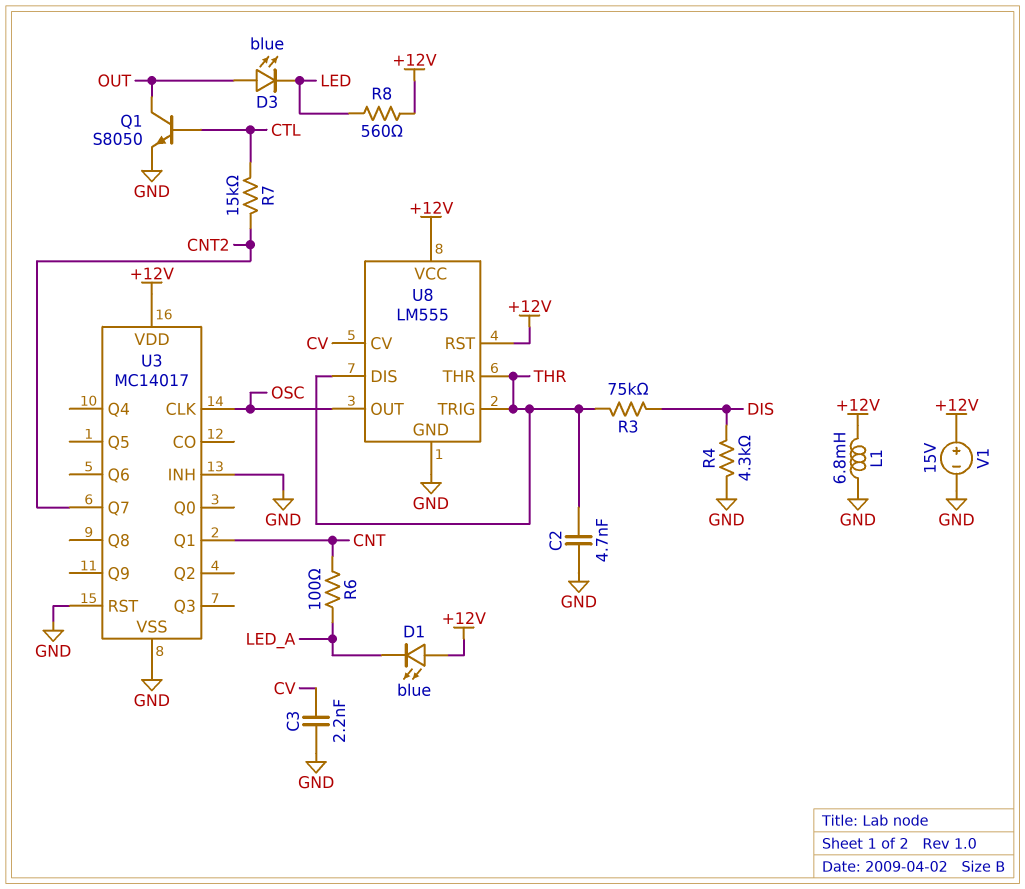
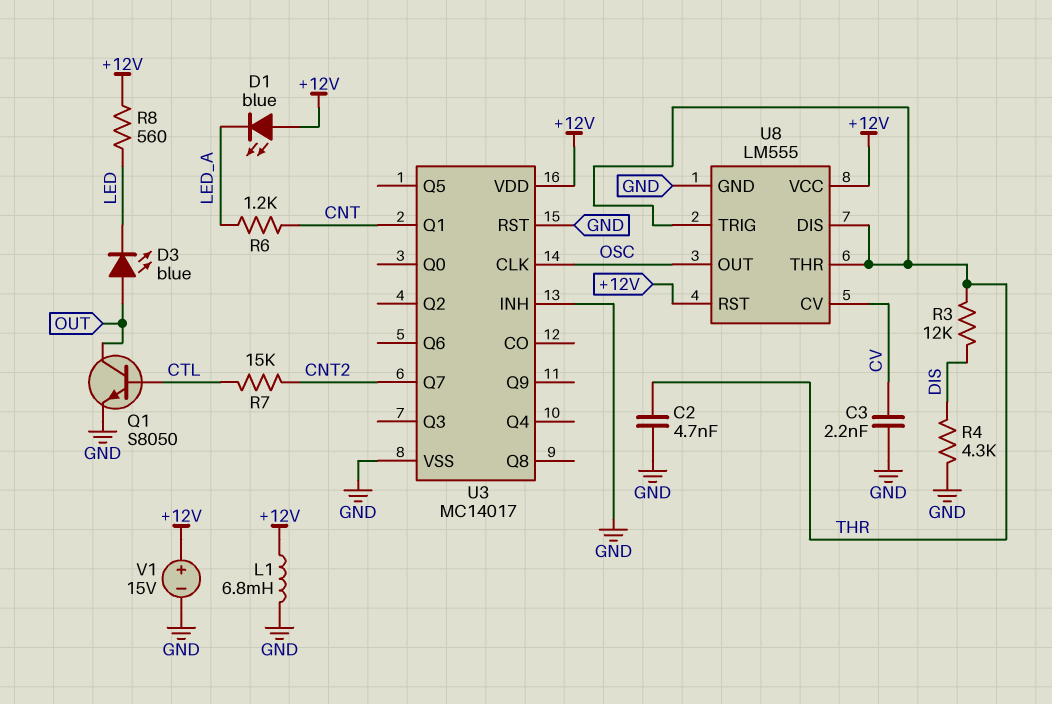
R3: 75k (DIS, THR) -> 12k (DIS, THR)
R6: 100 (CNT, LED_A) -> 1.2k (CNT, LED_A)

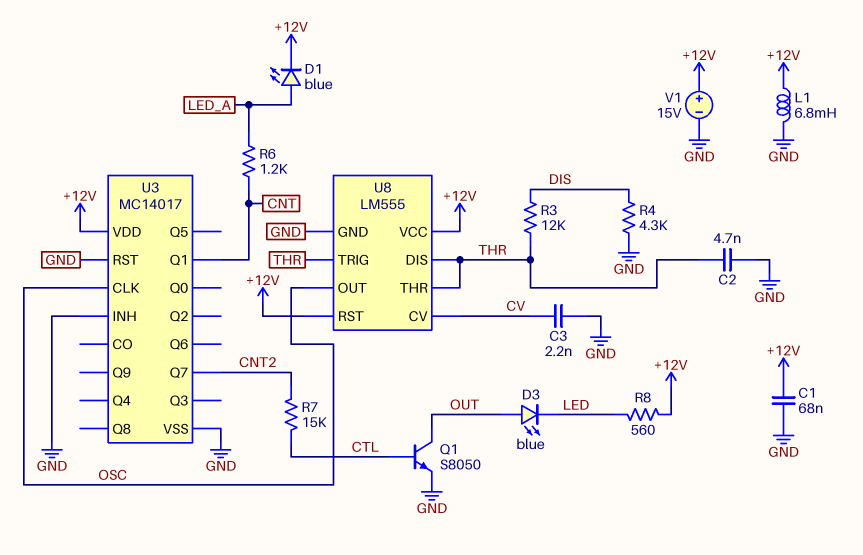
C1: none -> 68nF (+12V, GND)
D1: LED blue (A +12V, K LED_A) -> LED blue (A LED_A, K +12V)

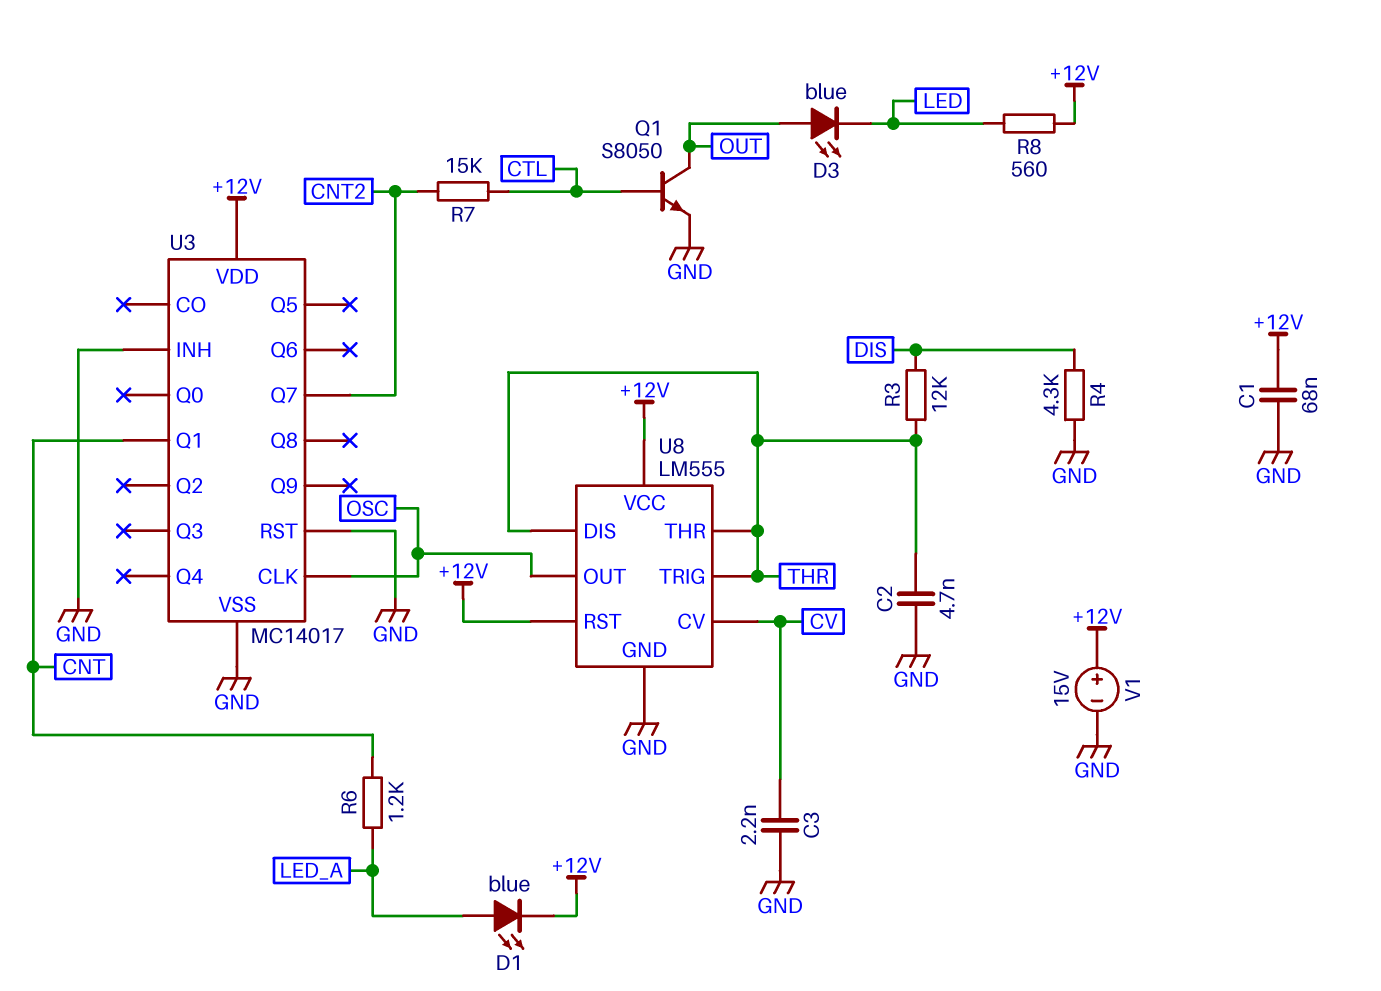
L1: 6.8mH (+12V, GND) -> none

